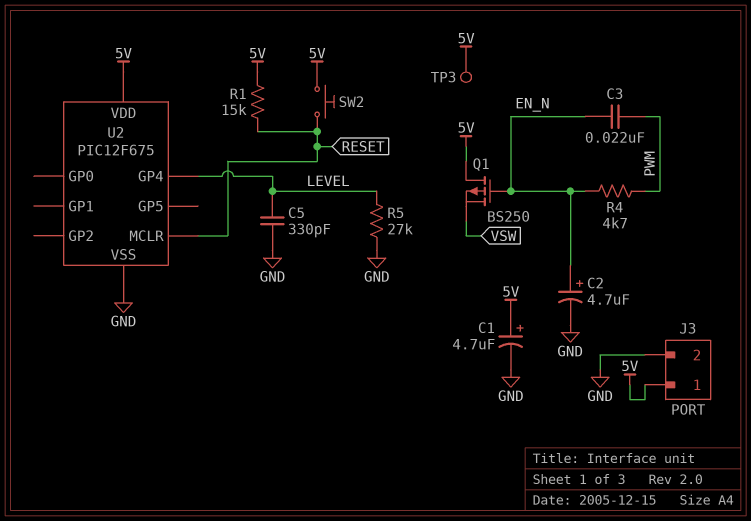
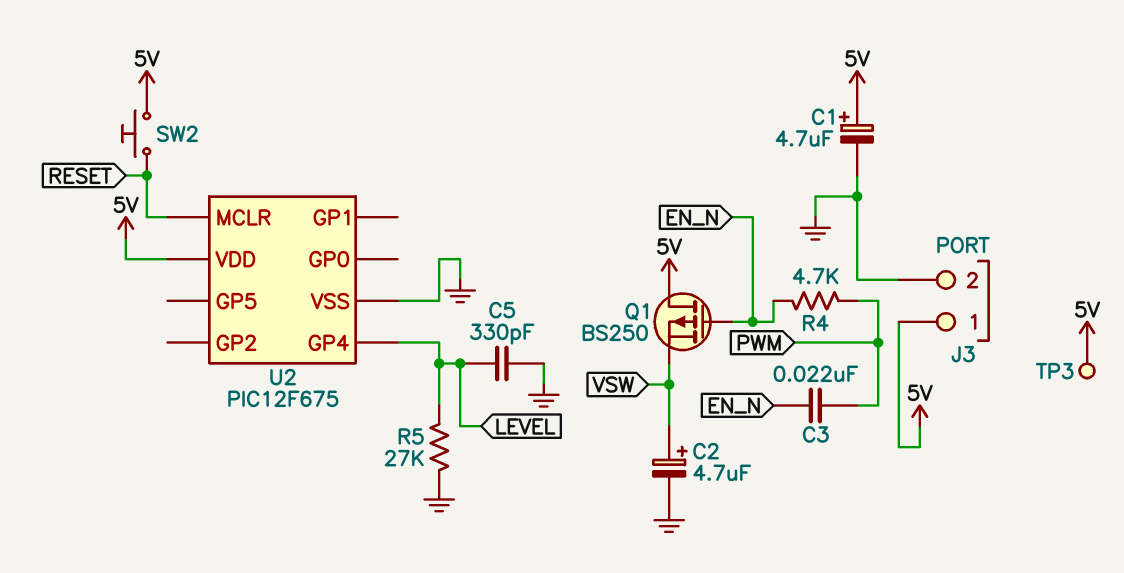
C2: 4.7uF (plus EN_N, minus GND) -> 4.7uF (plus VSW, minus GND)
R1: 15k (5V, RESET) -> none

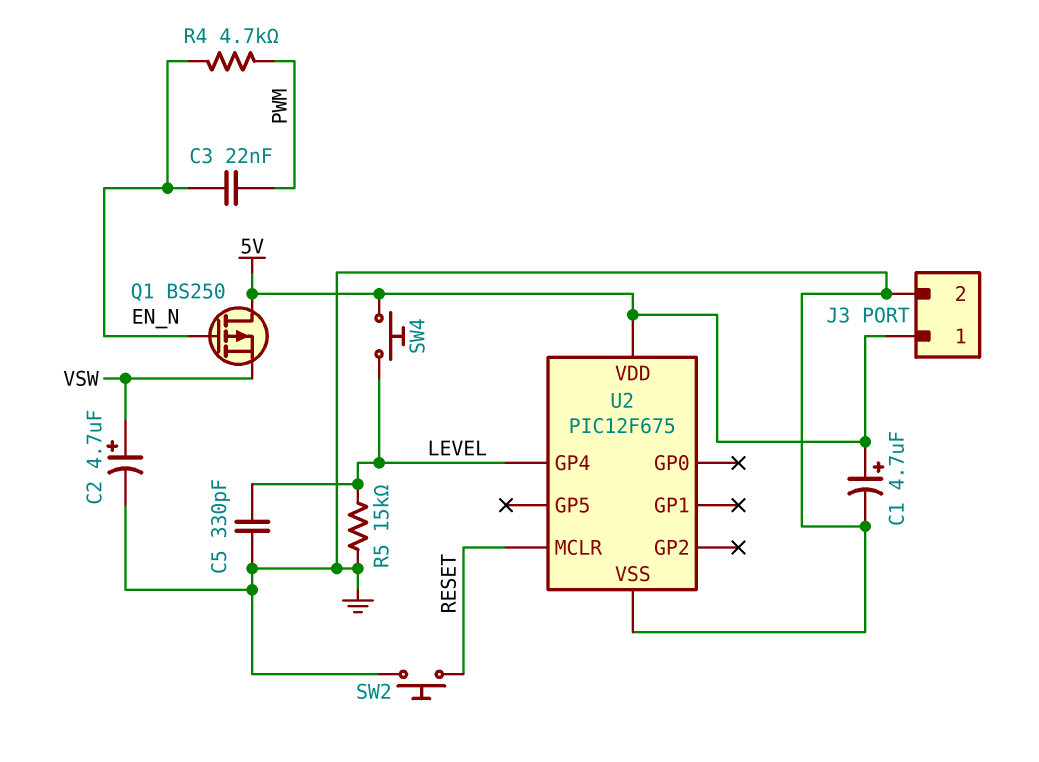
R5: 27k (GND, LEVEL) -> 15k (GND, LEVEL)
SW2: button (5V, RESET) -> button (GND, RESET)
SW4: none -> button (5V, LEVEL)
TP3: test point (5V) -> none

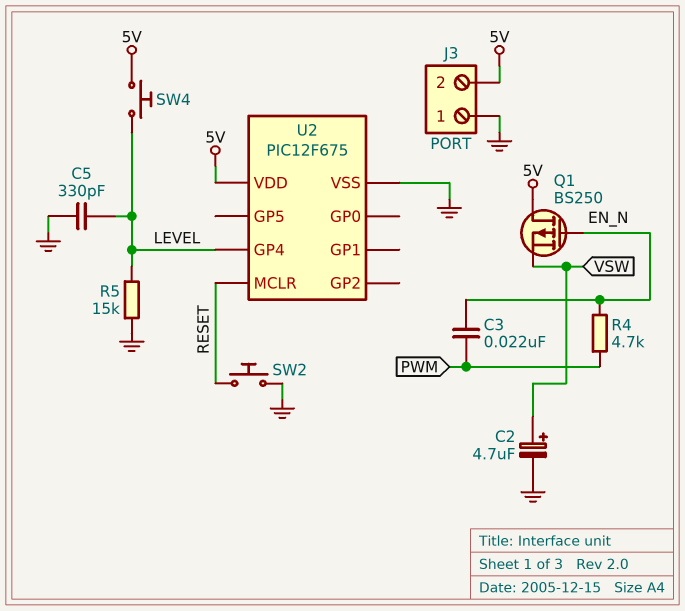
C1: 4.7uF (plus 5V, minus GND) -> none
J3 pin 1: 5V -> GND
J3 pin 2: GND -> 5V

